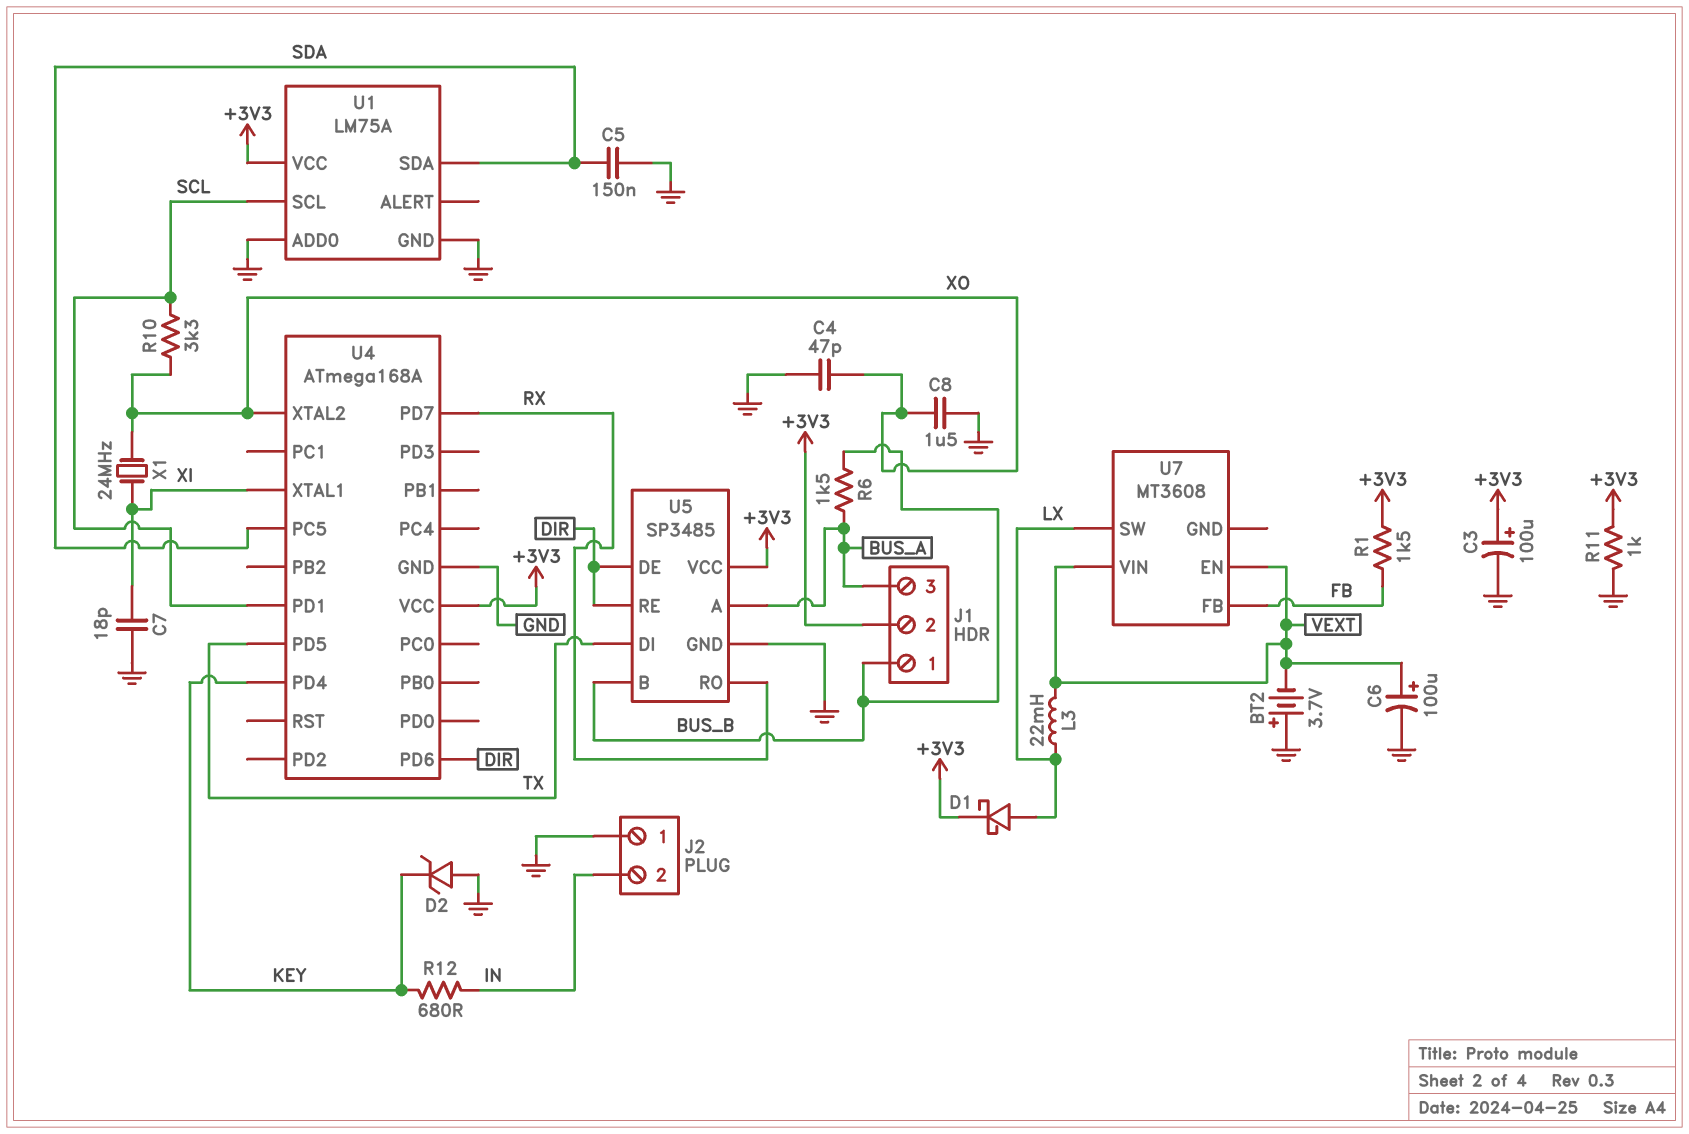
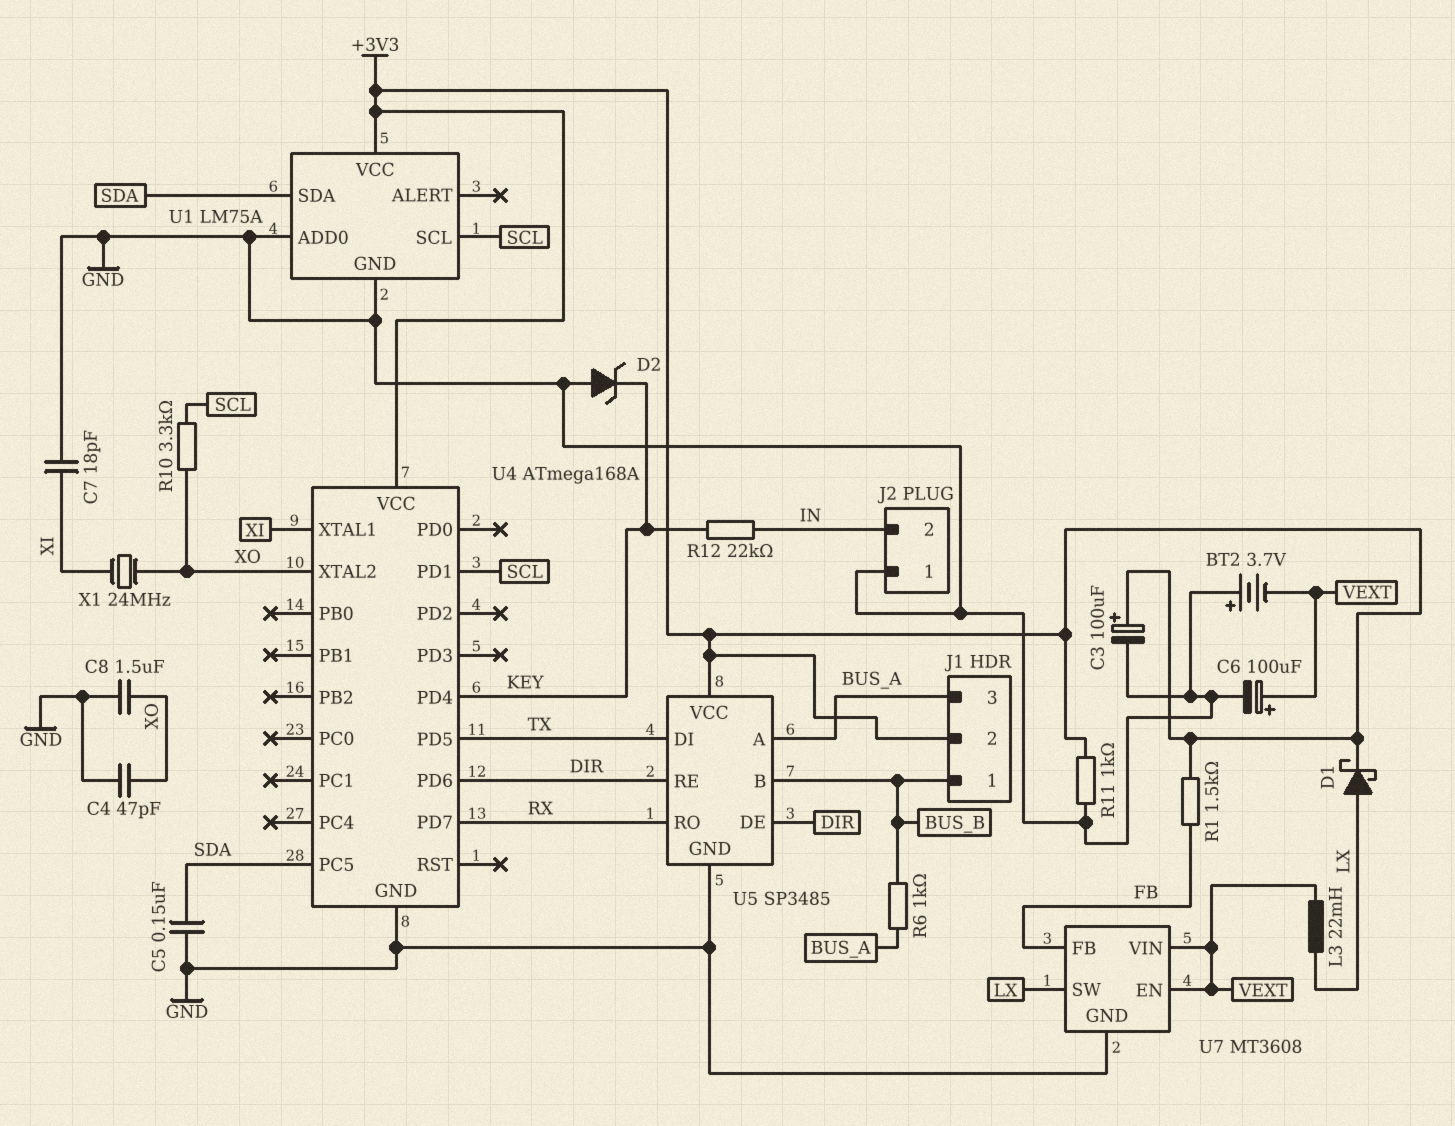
R6: 1.5k (BUS_A, BUS_B) -> 1k (BUS_A, BUS_B)
R12: 680 (IN, KEY) -> 22k (IN, KEY)
U7 pin GND: none -> GND

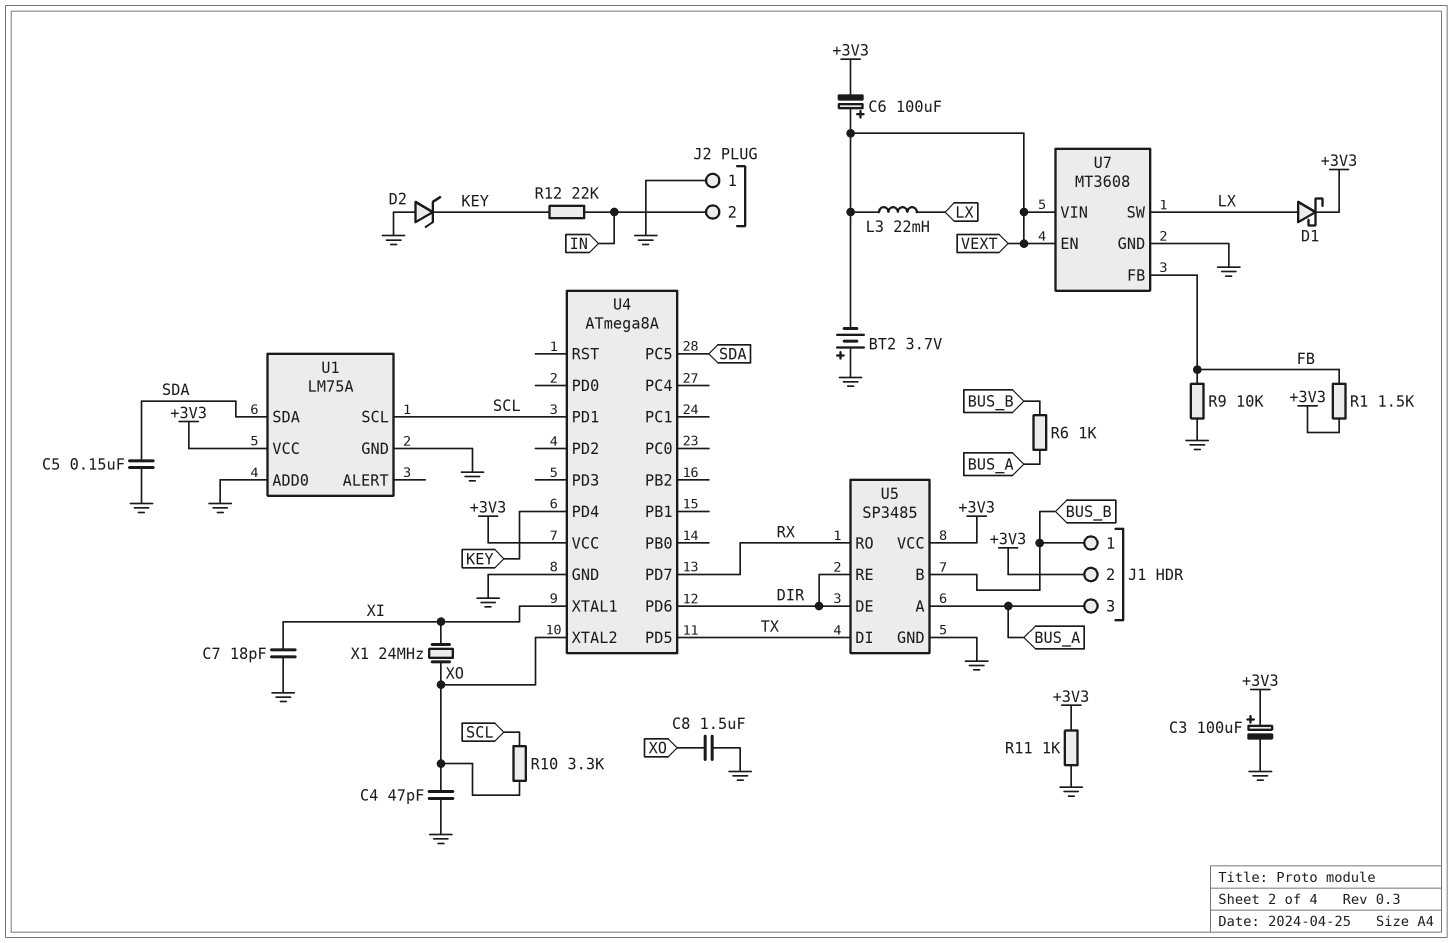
C6: 100uF (plus VEXT, minus GND) -> 100uF (plus VEXT, minus +3V3)
R9: none -> 10k (FB, GND)
U4: ATmega168A -> ATmega8A

